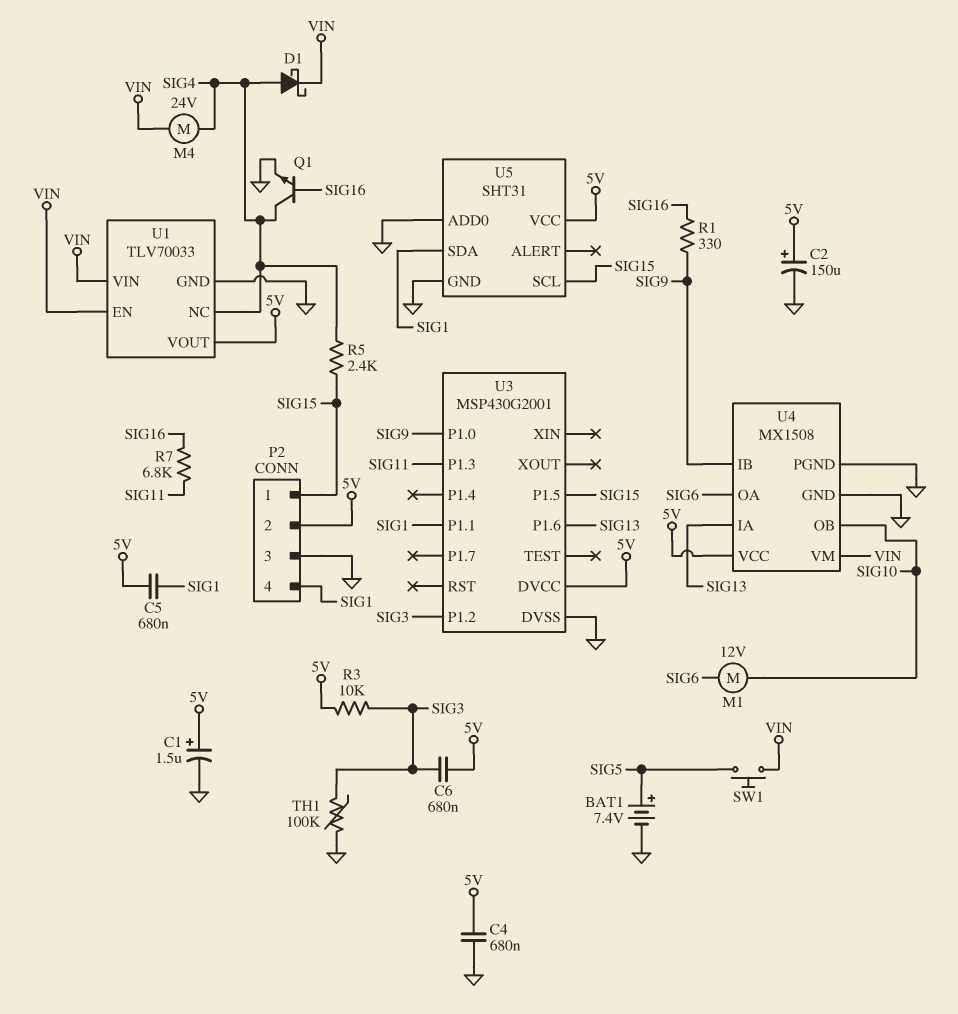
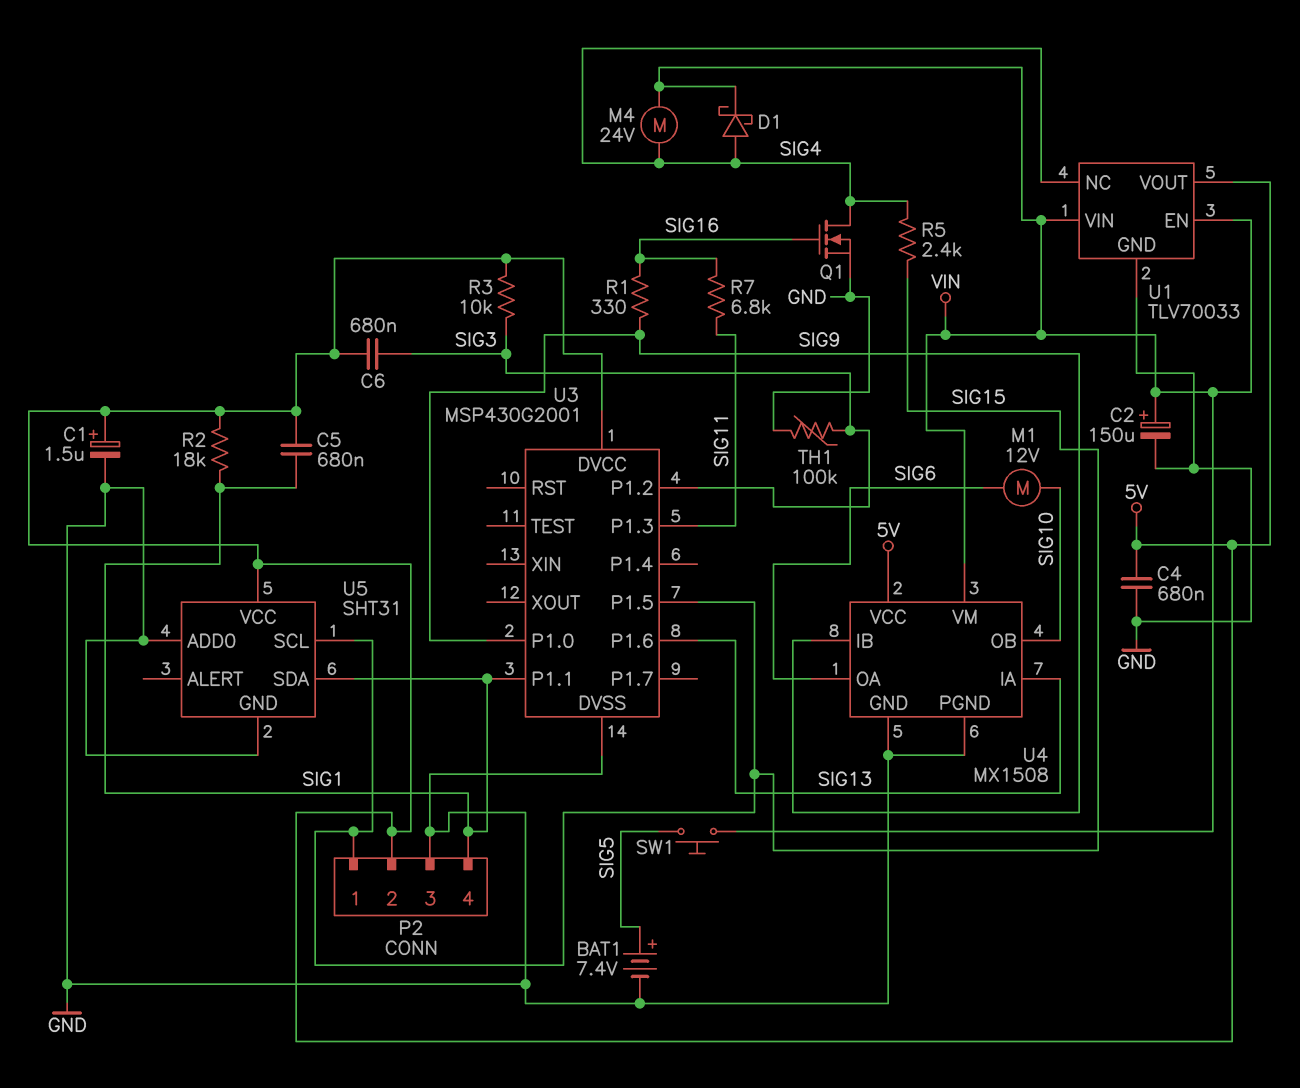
C2: 150uF (plus 5V, minus GND) -> 150uF (plus VIN, minus GND)
Q1: NPN (B SIG16, C SIG4, E GND) -> NMOS (G SIG16, D SIG4, S GND)
R2: none -> 18k (5V, SIG1)

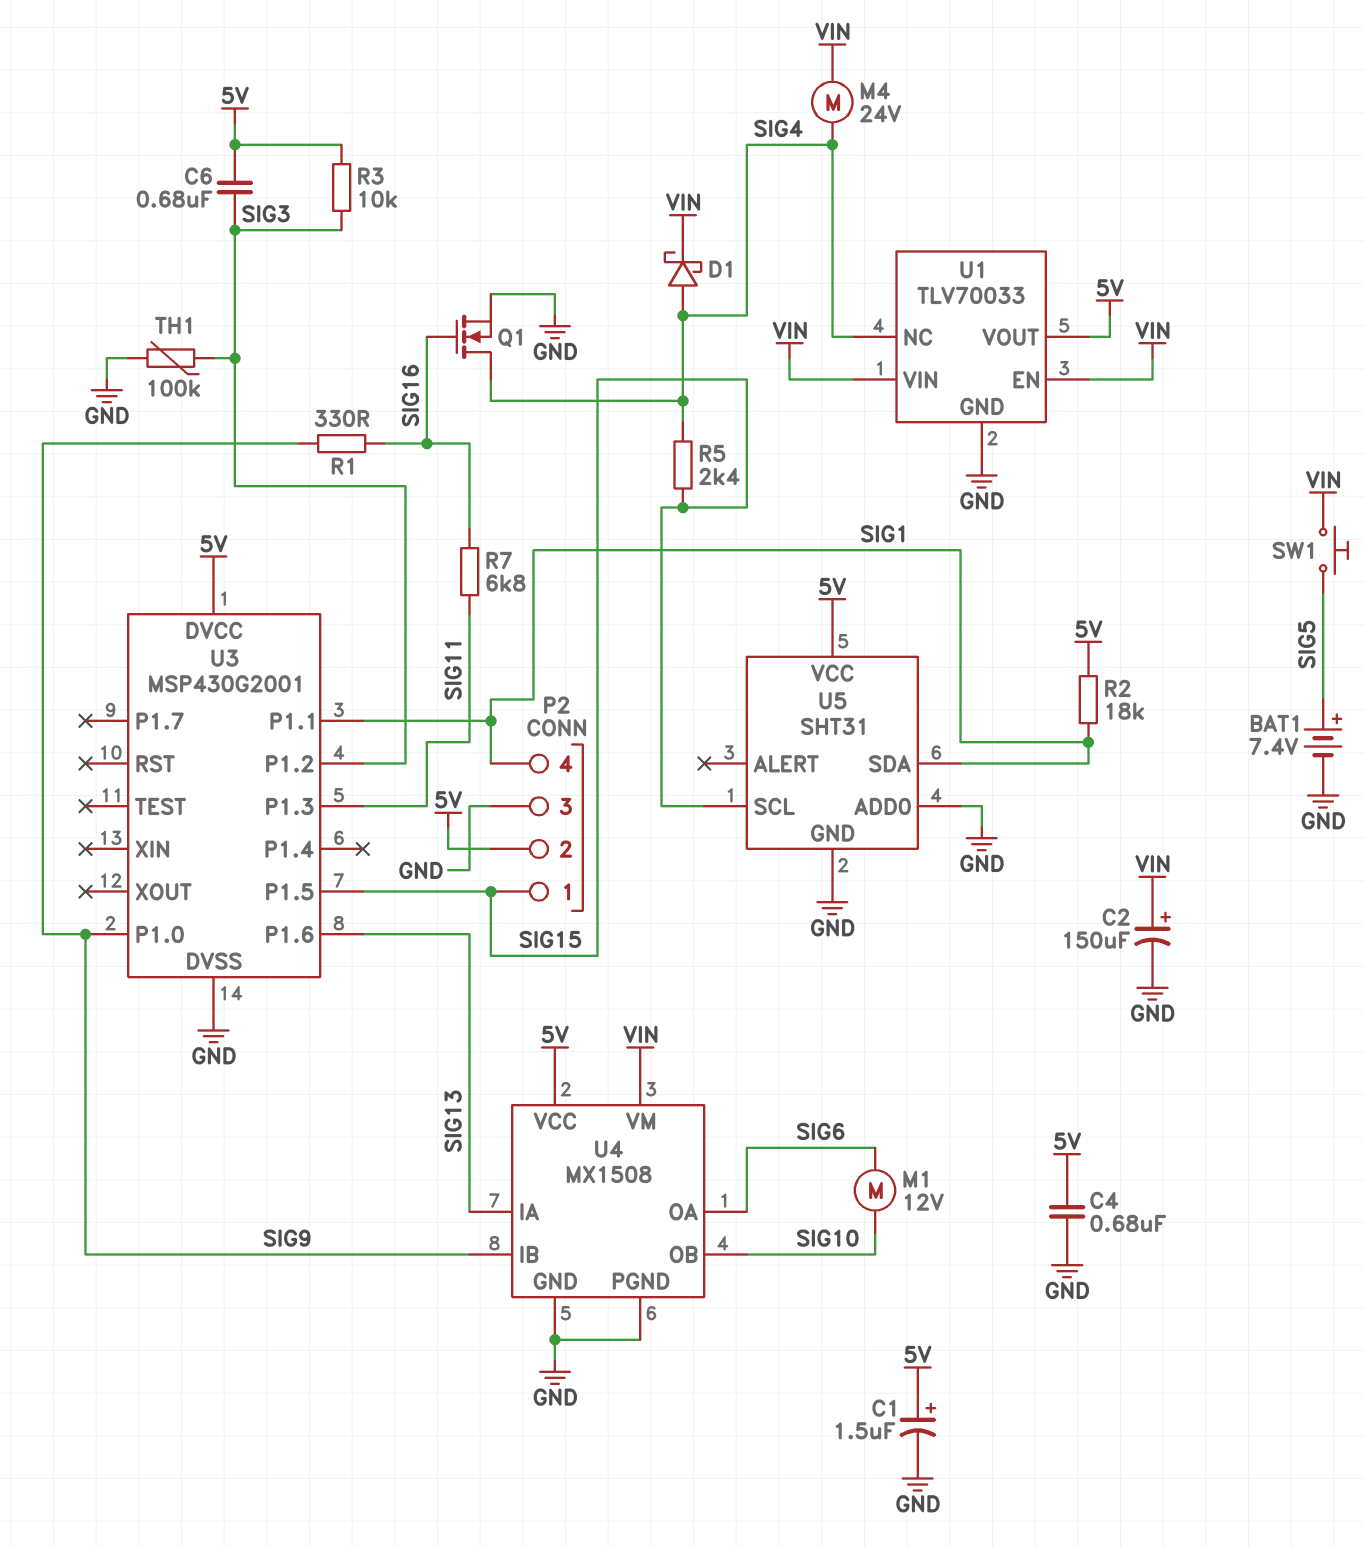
C5: 680nF (5V, SIG1) -> none

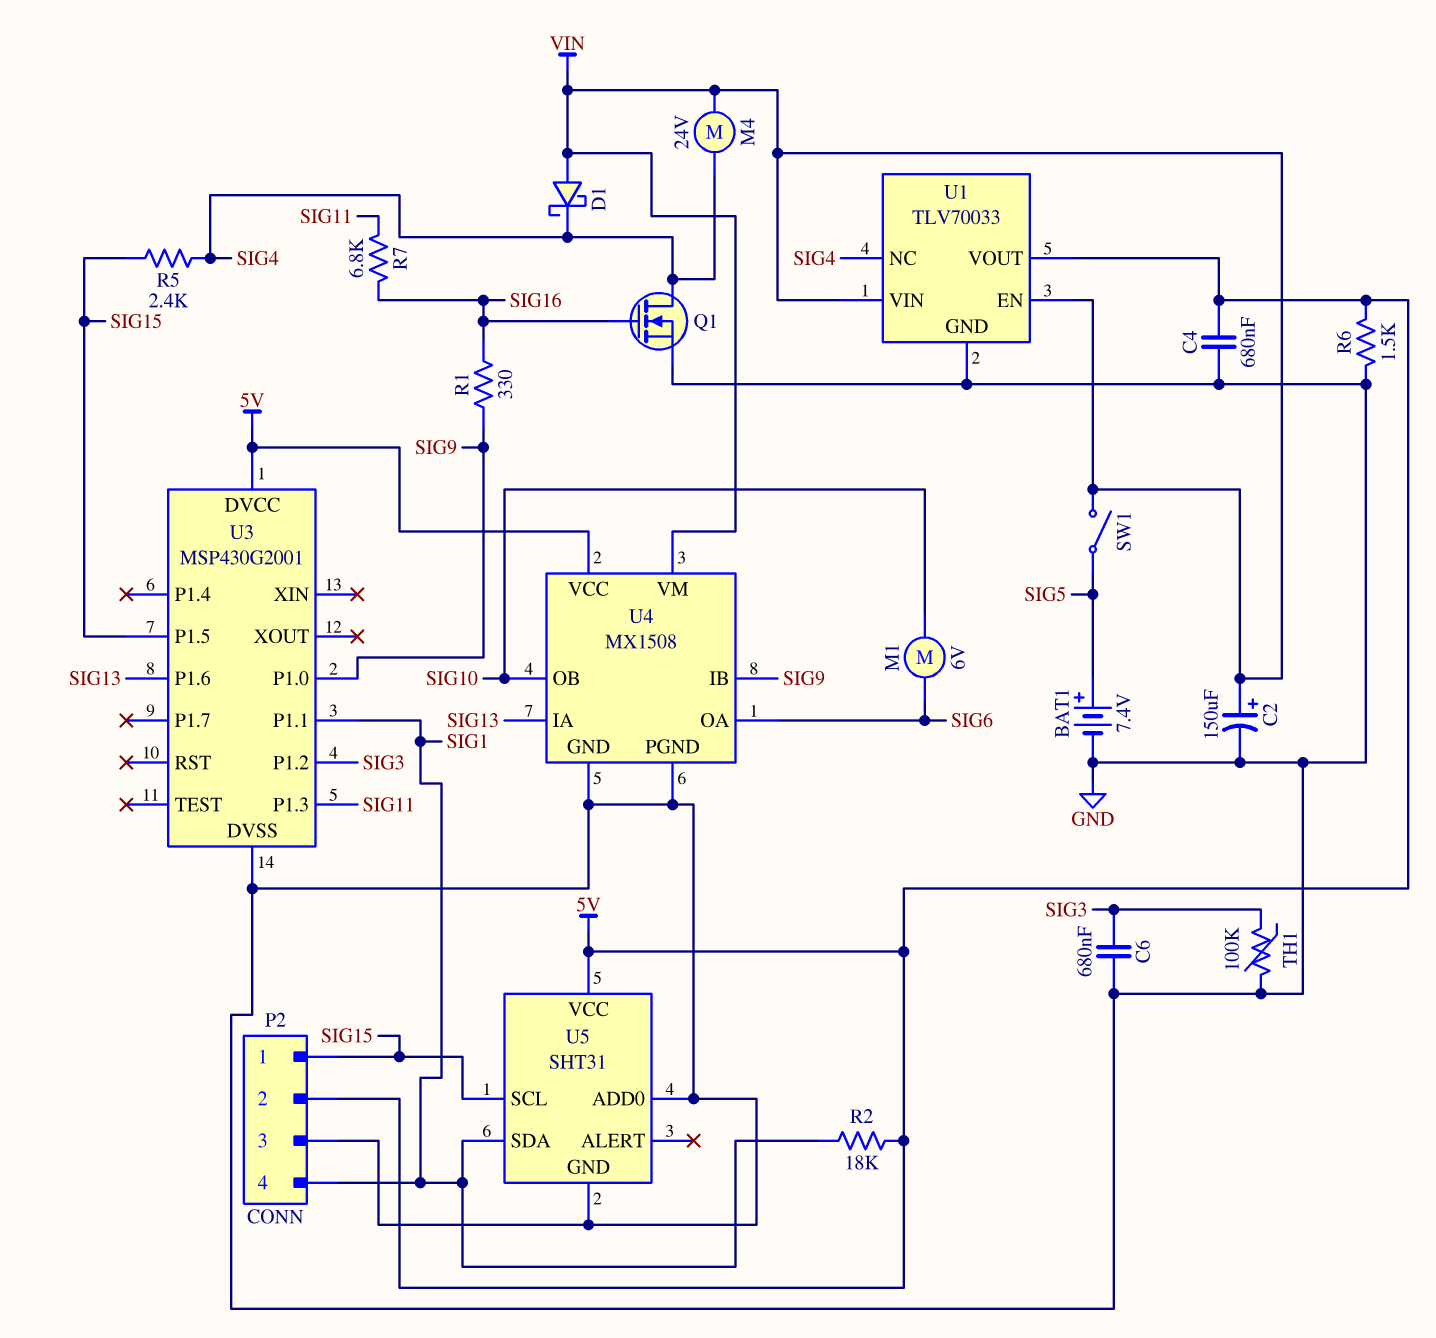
C1: 1.5uF (plus 5V, minus GND) -> none
C6: 680nF (5V, SIG3) -> 680nF (GND, SIG3)
D1: schottky (A SIG4, K VIN) -> schottky (A VIN, K SIG4)
M1: motor 12V (SIG6, SIG10) -> motor 6V (SIG6, SIG10)
R3: 10k (5V, SIG3) -> none
R6: none -> 1.5k (5V, GND)
SW1: button (SIG5, VIN) -> switch (SIG5, VIN)

